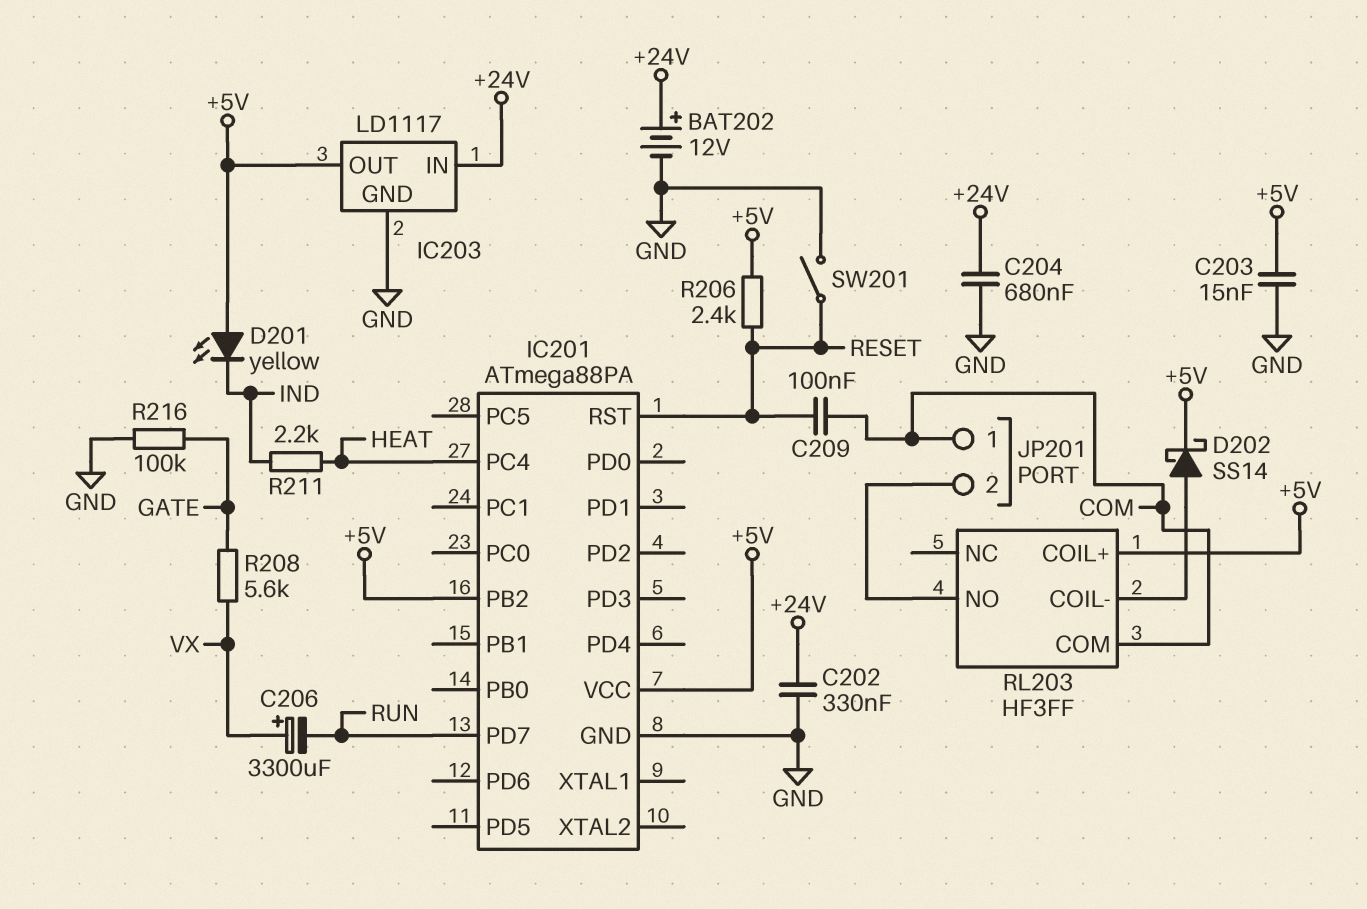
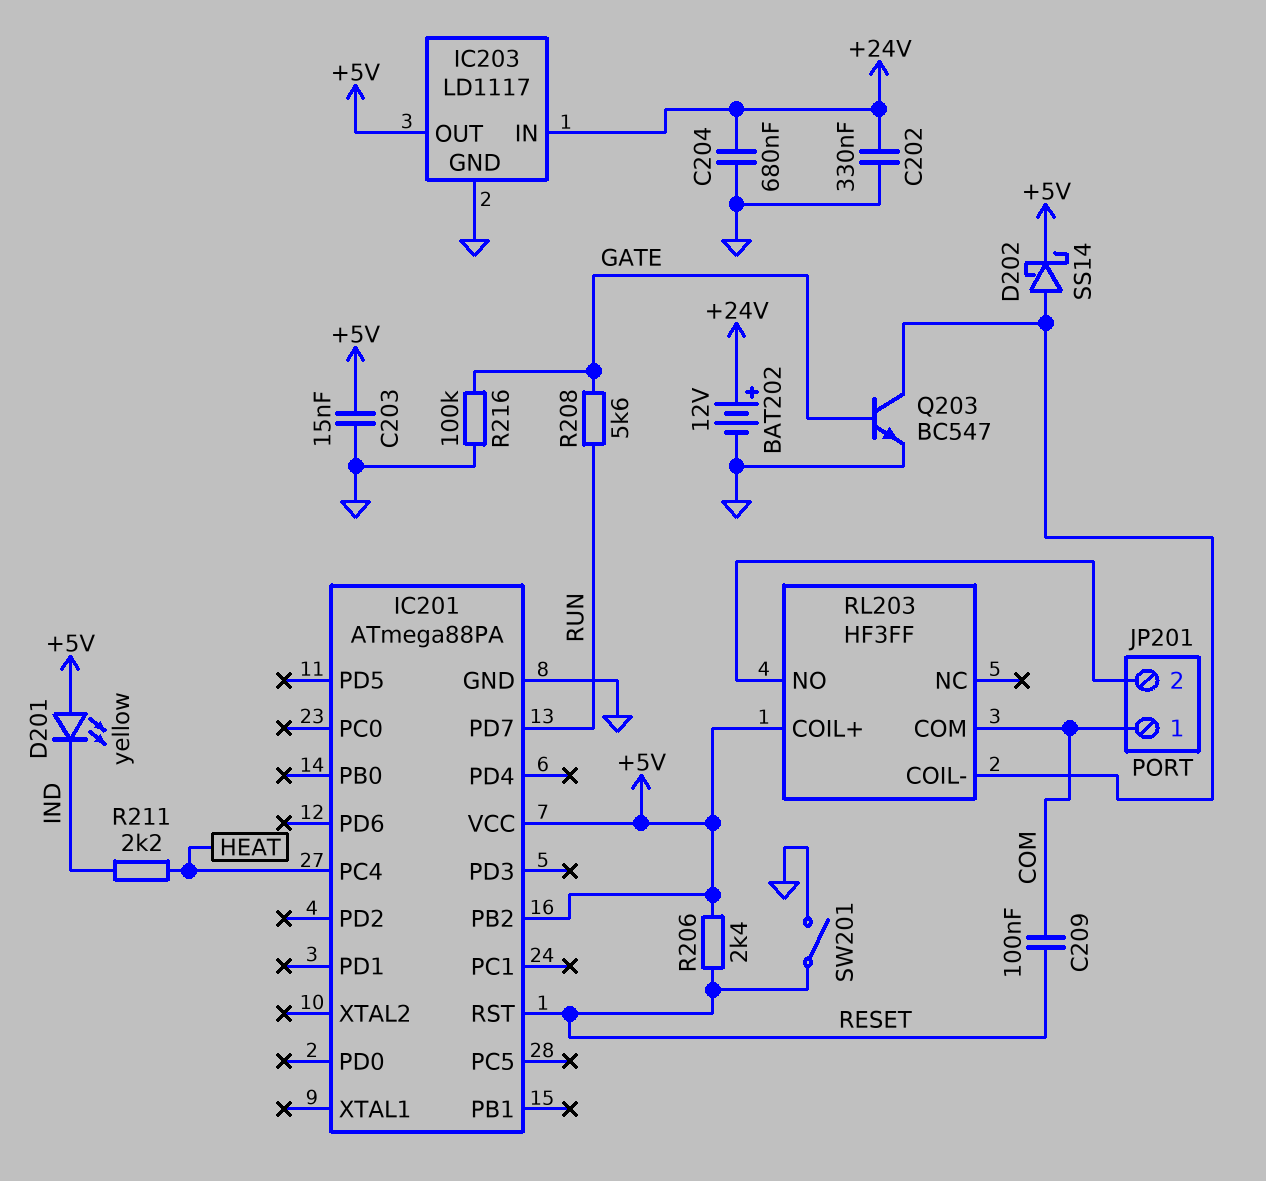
C206: 3300uF (plus VX, minus RUN) -> none
Q203: none -> NPN BC547 (B GATE, C RL203/COIL-, E GND)
R208: 5.6k (GATE, VX) -> 5.6k (GATE, RUN)

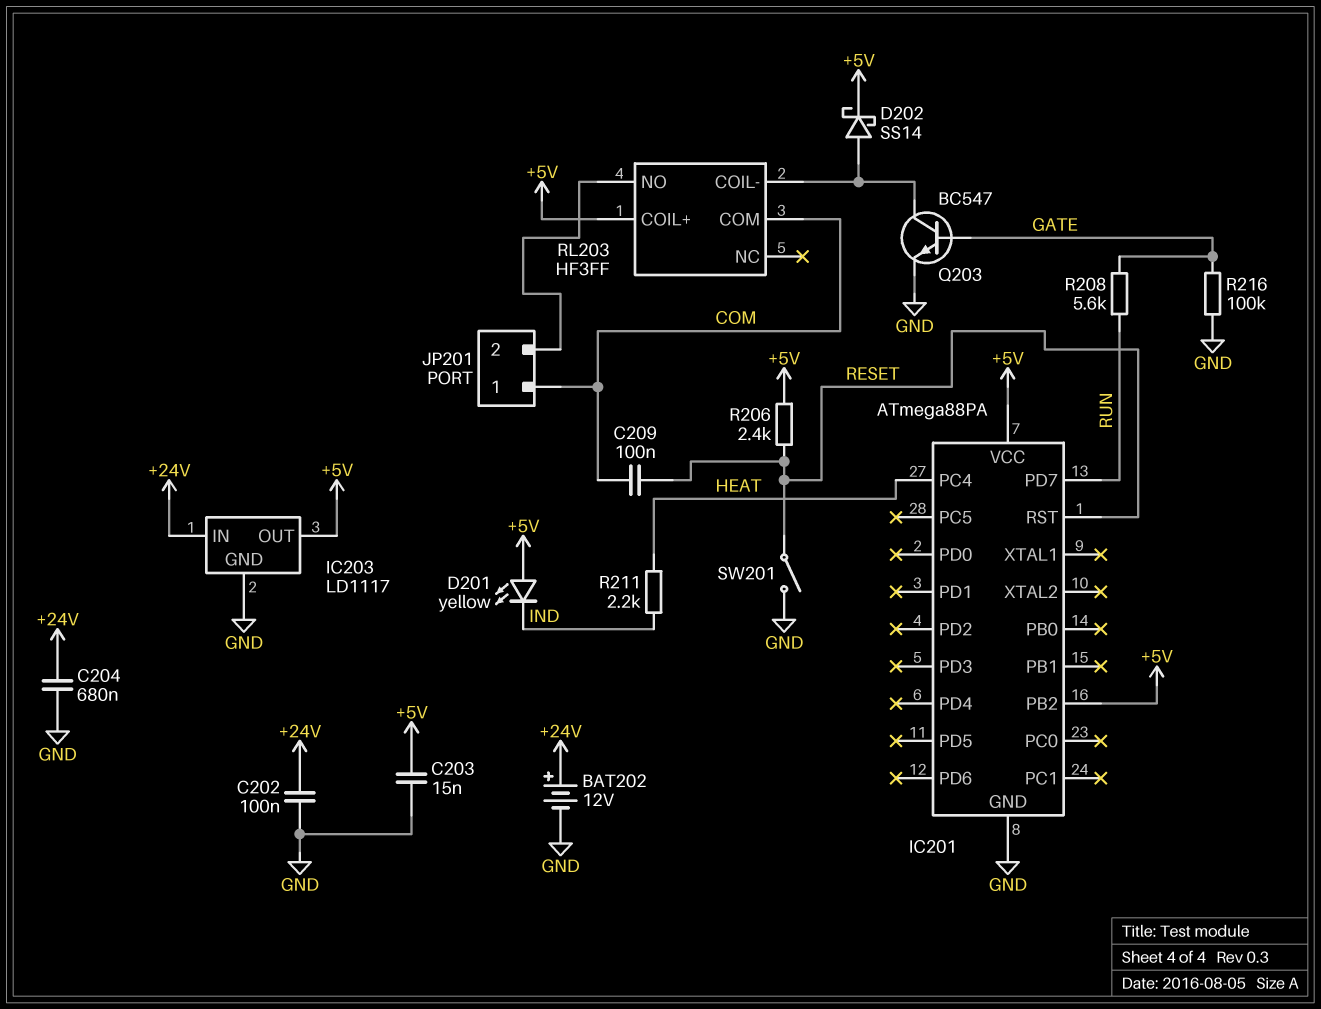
C202: 330nF (+24V, GND) -> 100nF (+24V, GND)

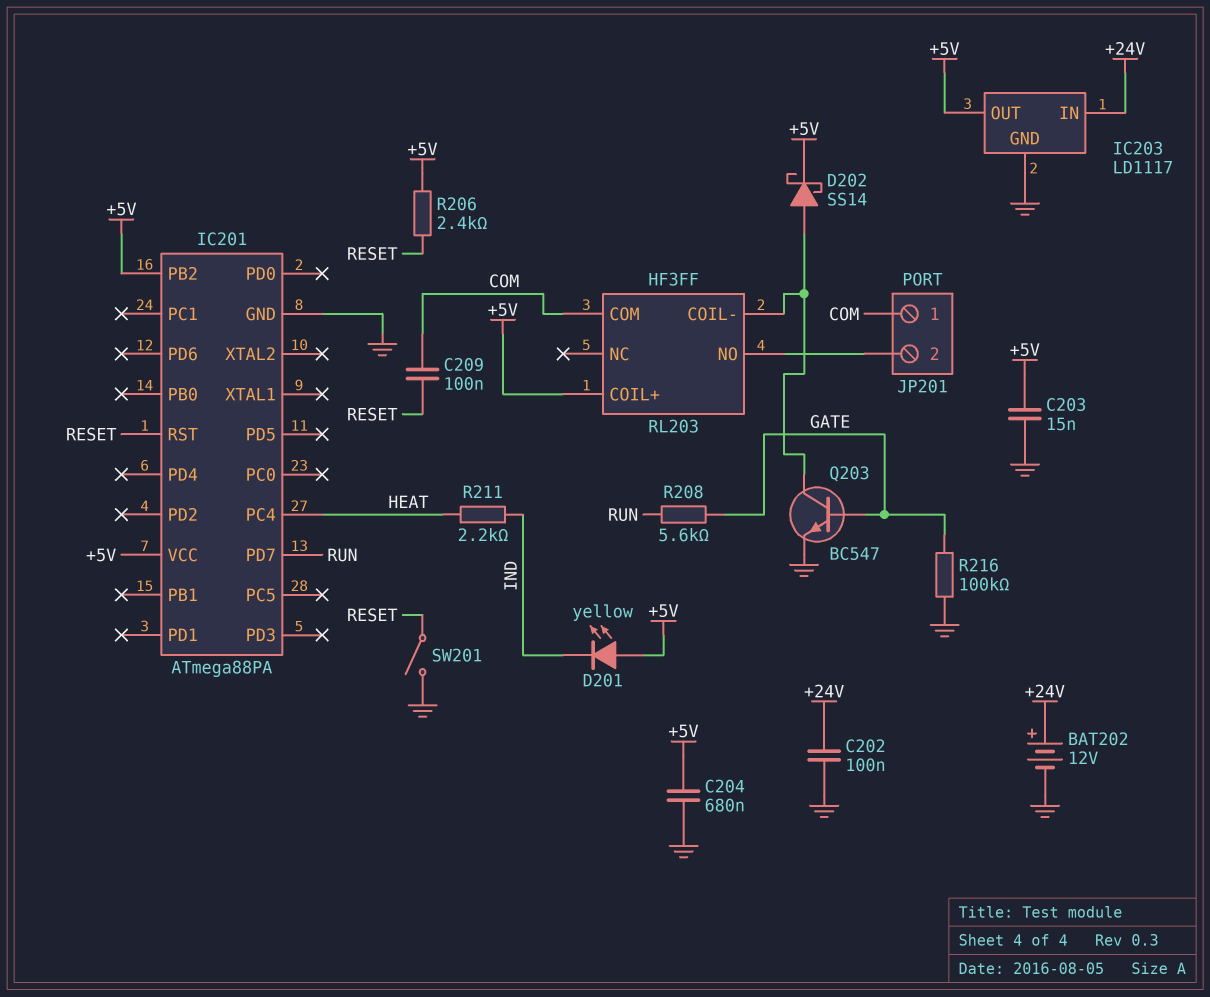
C204: 680nF (+24V, GND) -> 680nF (+5V, GND)

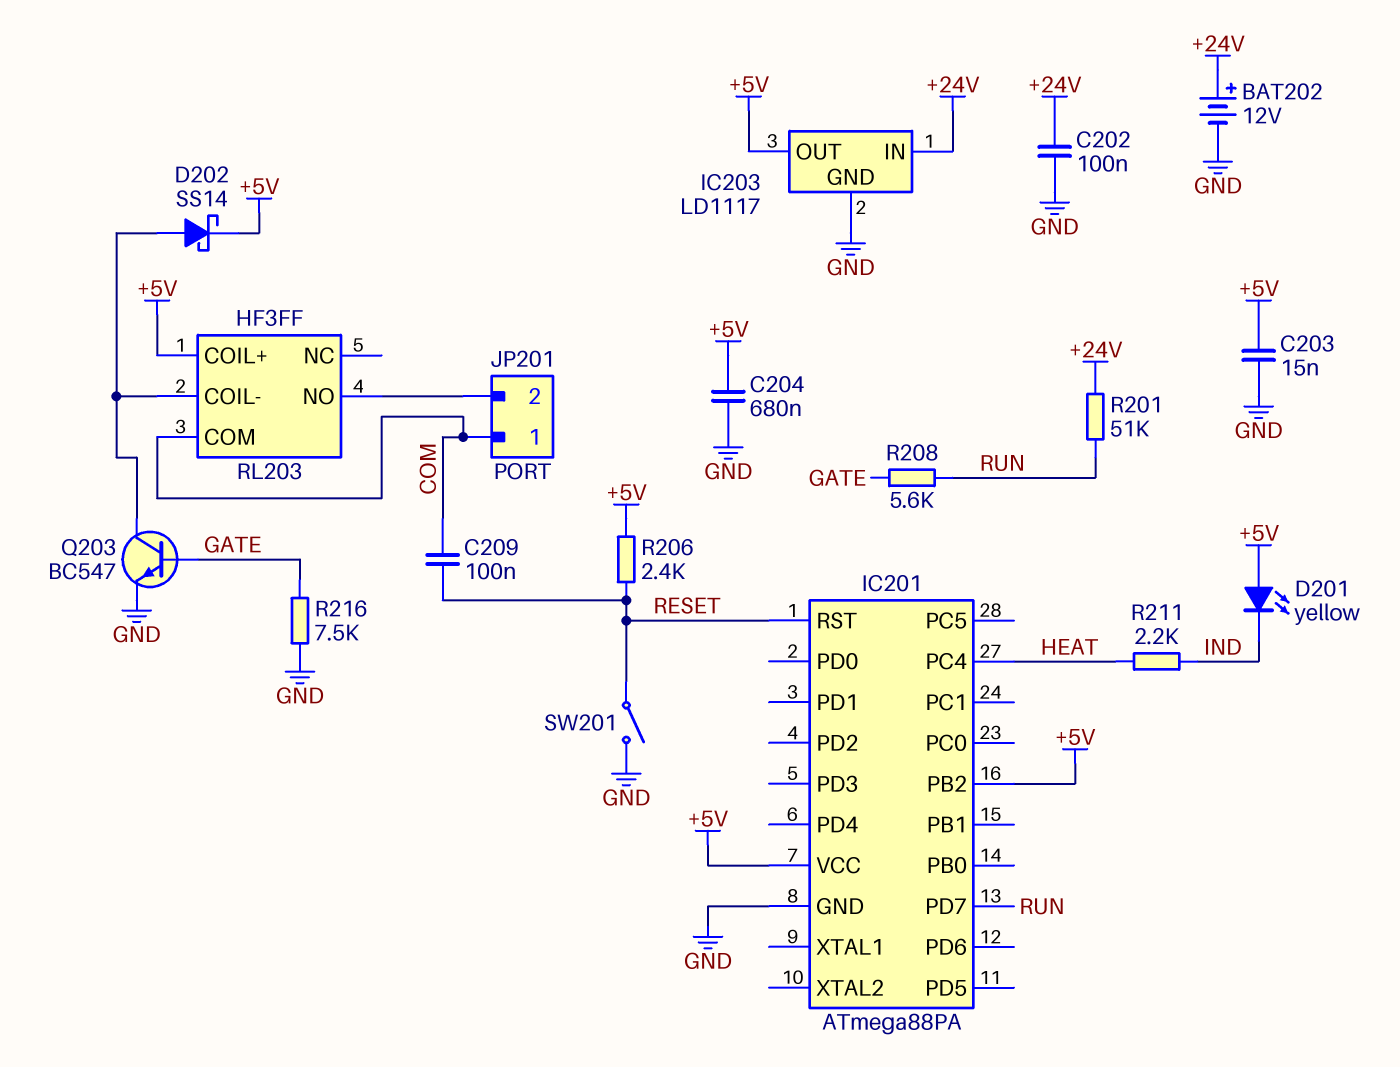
R201: none -> 51k (+24V, RUN)
R216: 100k (GATE, GND) -> 7.5k (GATE, GND)

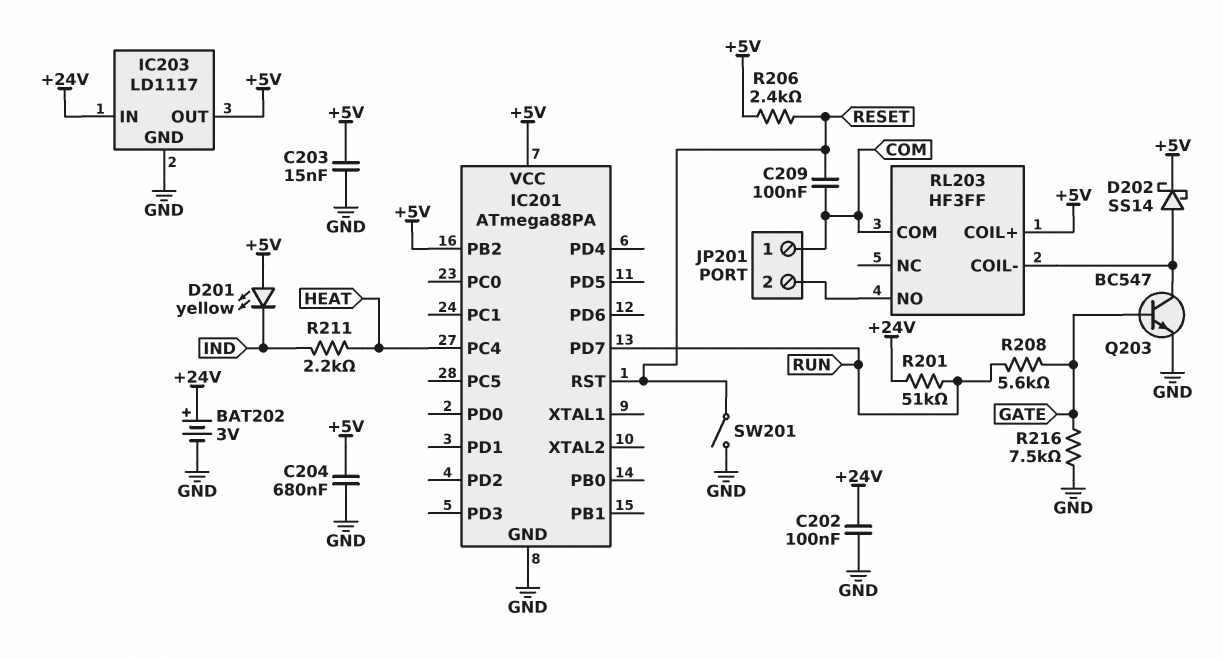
BAT202: 12V (plus +24V, minus GND) -> 3V (plus +24V, minus GND)

